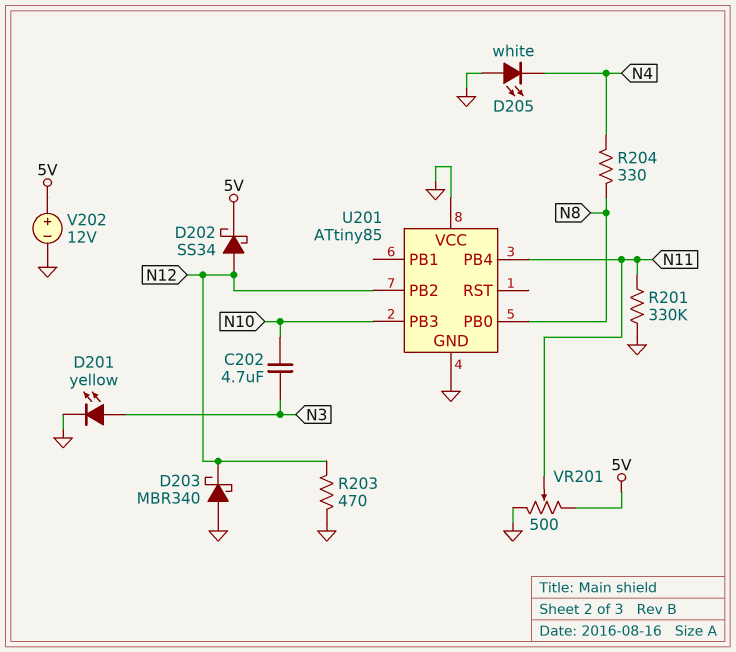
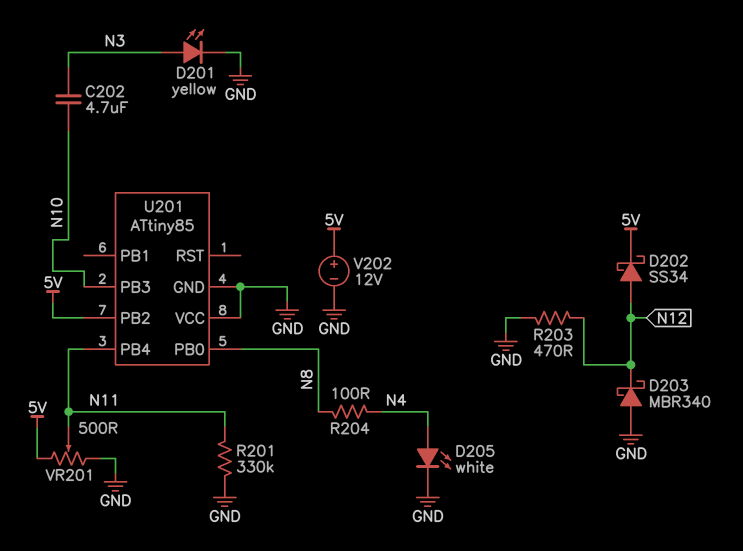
D205: LED white (A GND, K N4) -> LED white (A N4, K GND)
R204: 330 (N4, N8) -> 100 (N4, N8)
U201 pin PB2: N12 -> 5V

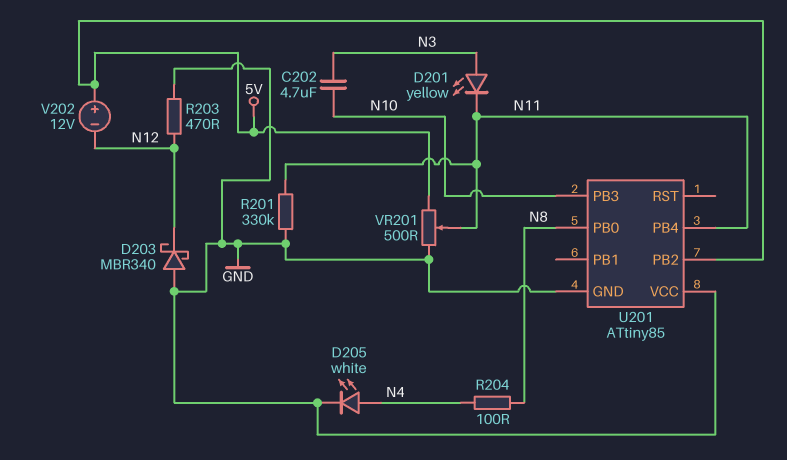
D201: LED yellow (A N3, K GND) -> LED yellow (A N3, K N11)
D202: schottky SS34 (A N12, K 5V) -> none
V202: 12V (plus 5V, minus GND) -> 12V (plus 5V, minus N12)

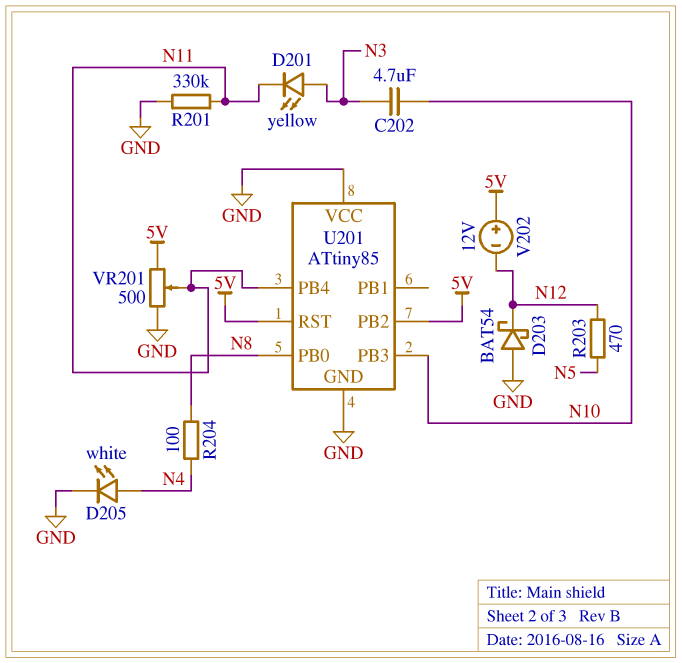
D203: schottky MBR340 (A GND, K N12) -> schottky BAT54 (A GND, K N12)
R203: 470 (GND, N12) -> 470 (N5, N12)
U201 pin RST: none -> 5V

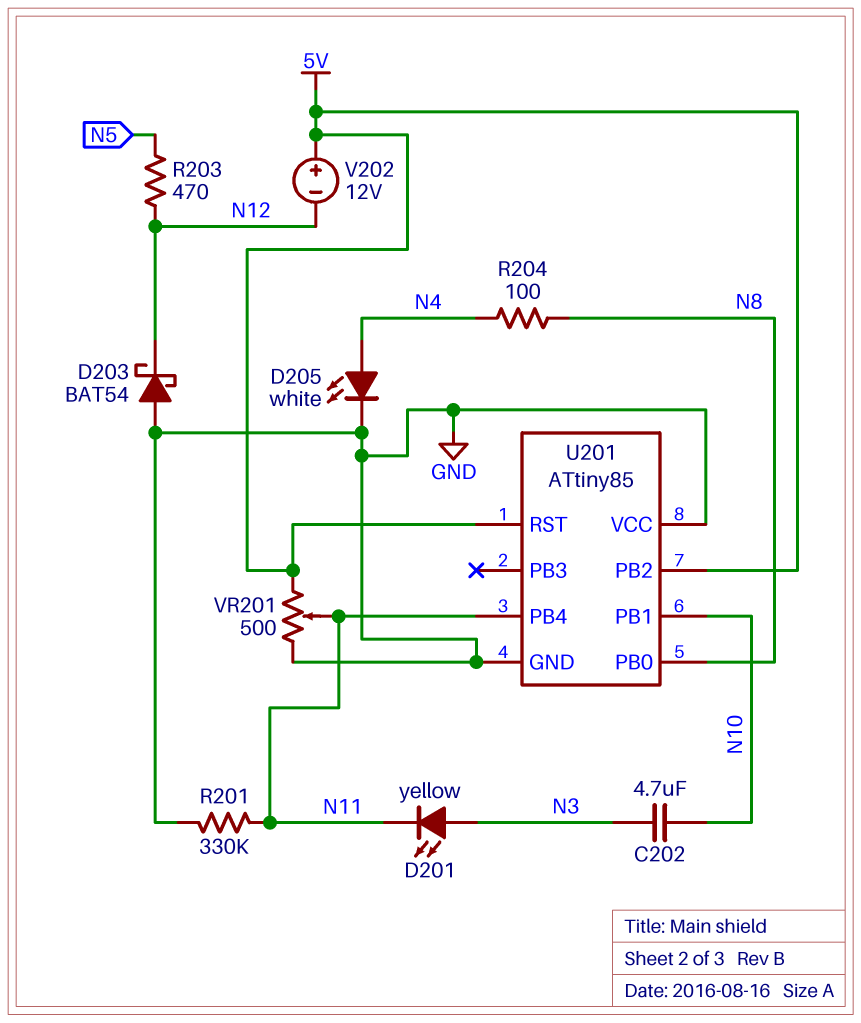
U201 pin PB1: none -> N10
U201 pin PB3: N10 -> none

